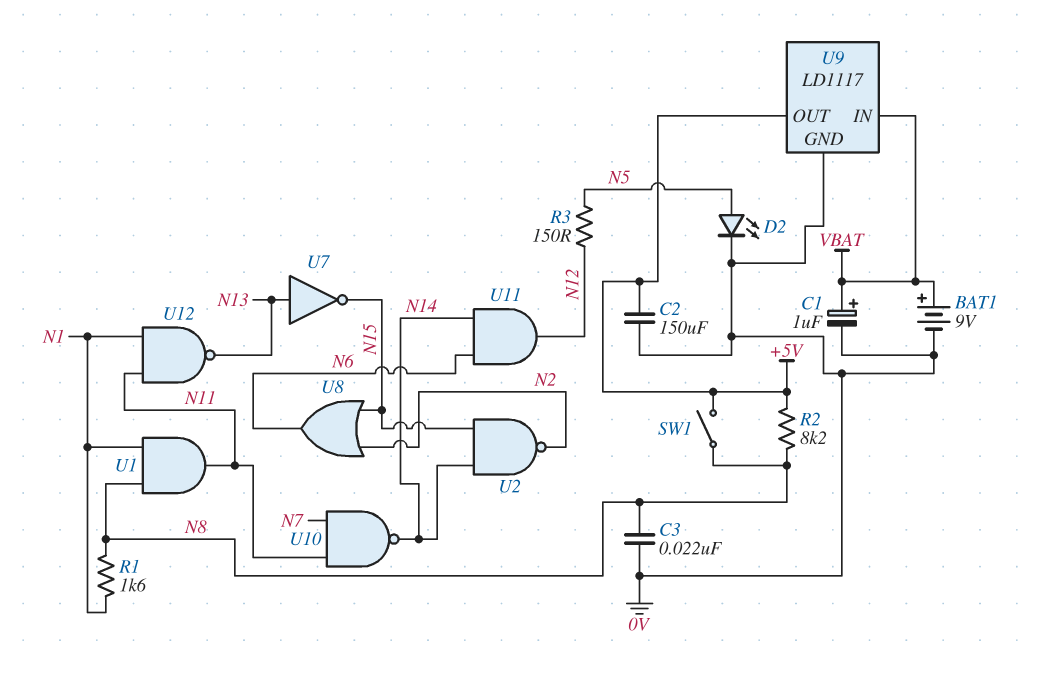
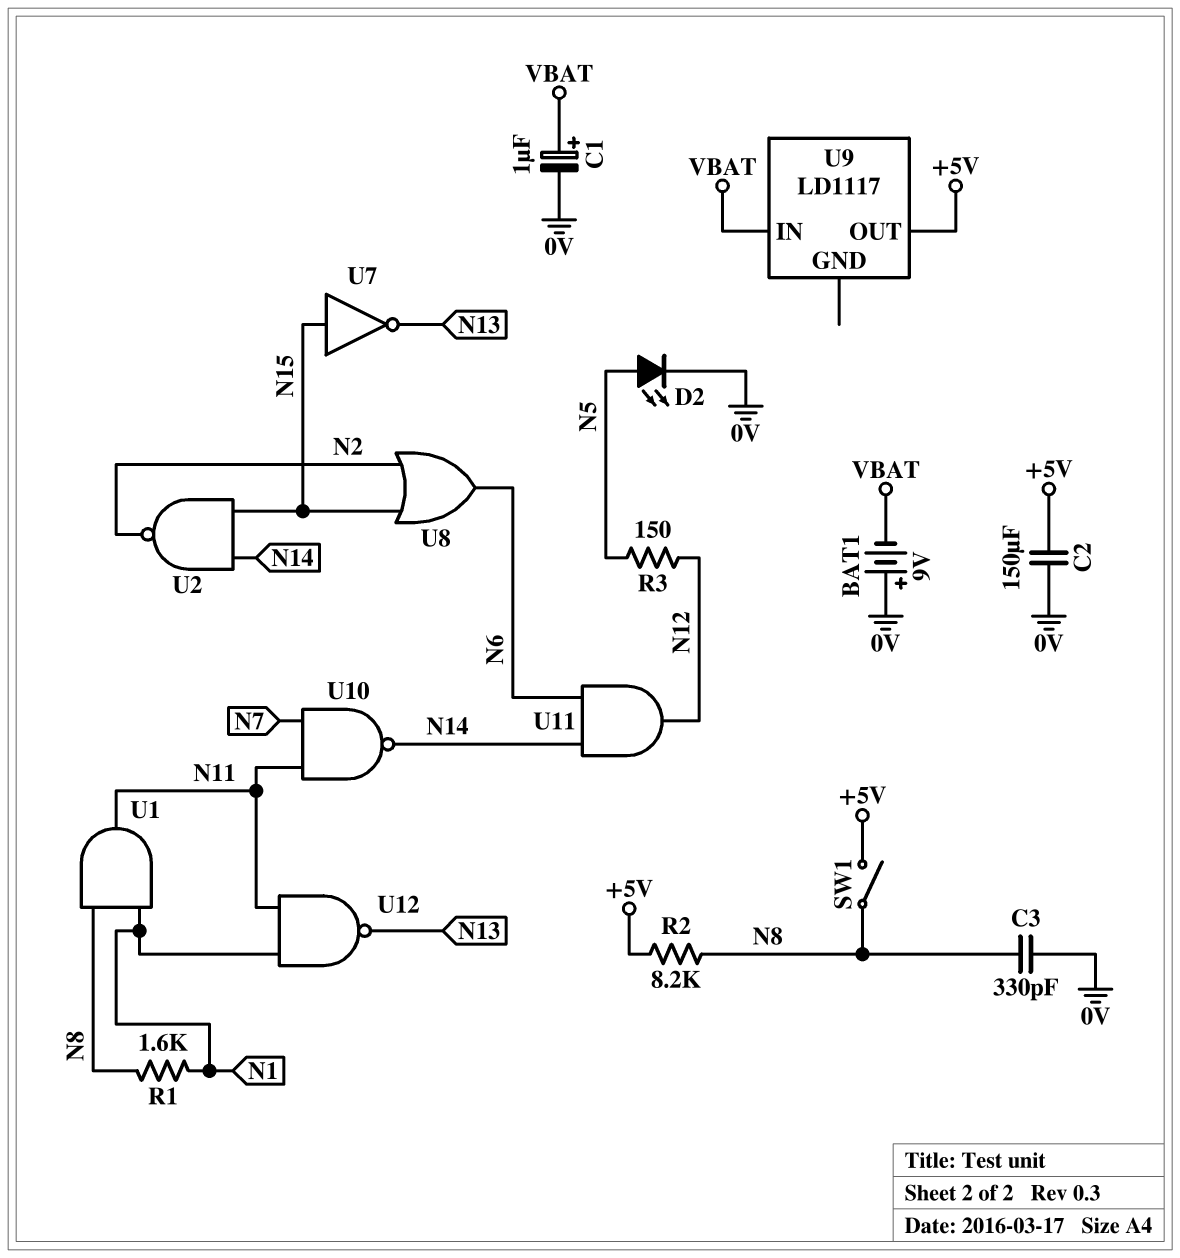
BAT1: 9V (plus VBAT, minus 0V) -> 9V (plus 0V, minus VBAT)
C3: 22nF (0V, N8) -> 330pF (0V, N8)
U7: NOT (in N13, out N15) -> NOT (in N15, out N13)
U9 pin GND: 0V -> none

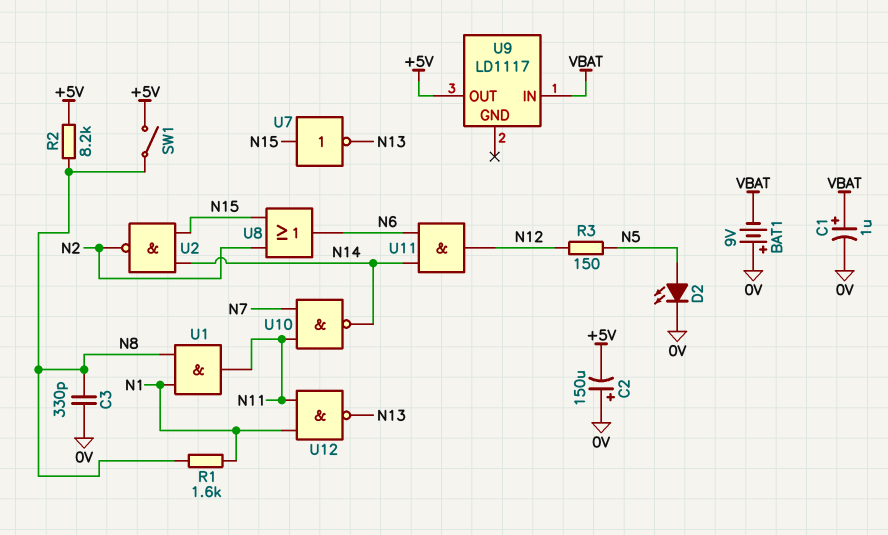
C2: 150uF (+5V, 0V) -> 150uF (plus 0V, minus +5V)

